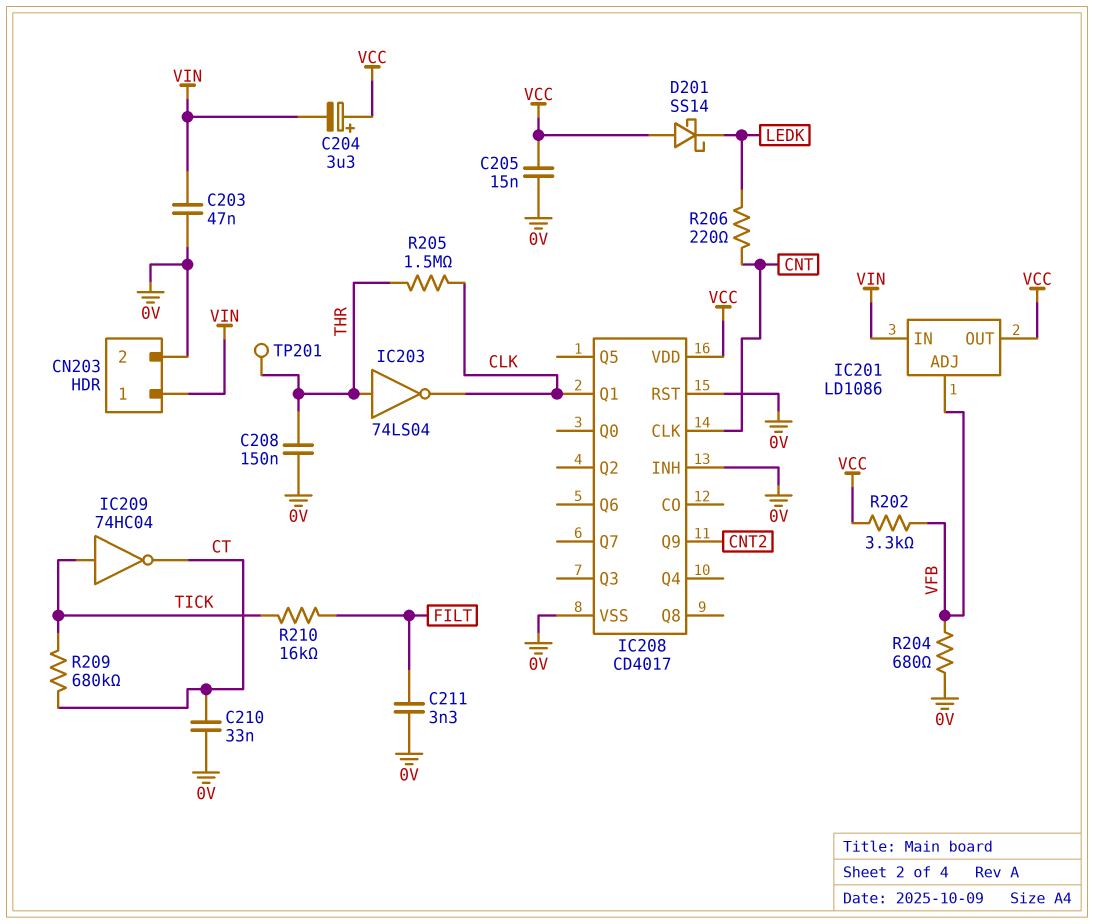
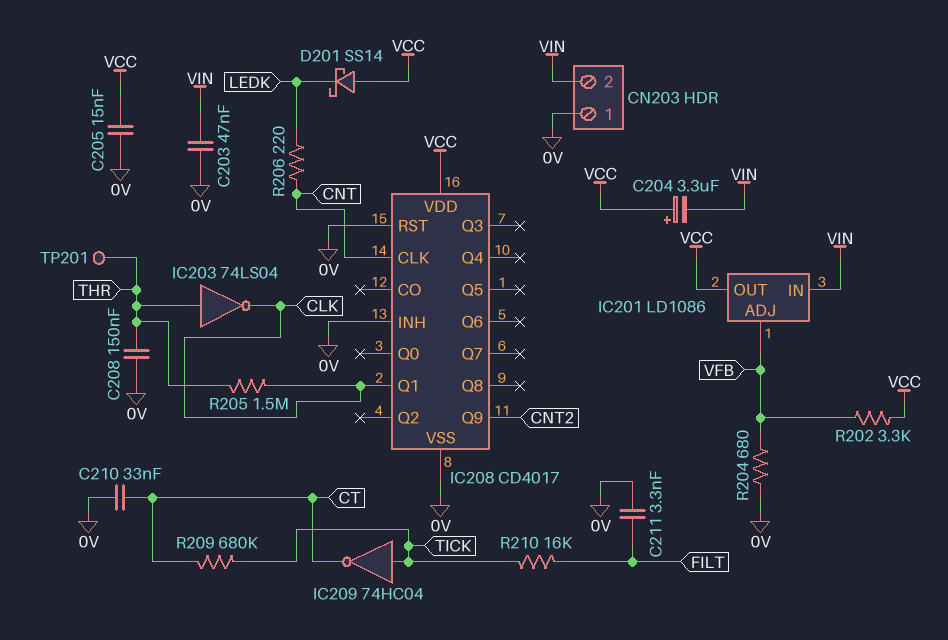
CN203 pin 1: VIN -> 0V
CN203 pin 2: 0V -> VIN

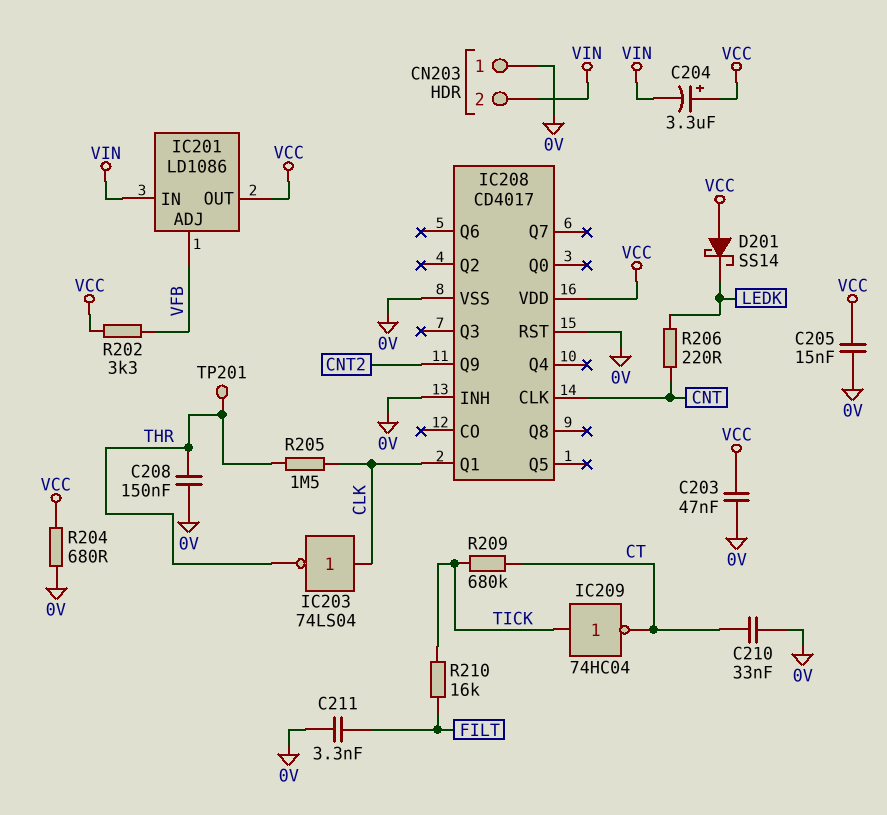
C203: 47nF (0V, VIN) -> 47nF (0V, VCC)
IC203: NOT 74LS04 (in THR, out CLK) -> NOT 74LS04 (in CLK, out THR)
R204: 680 (0V, VFB) -> 680 (0V, VCC)

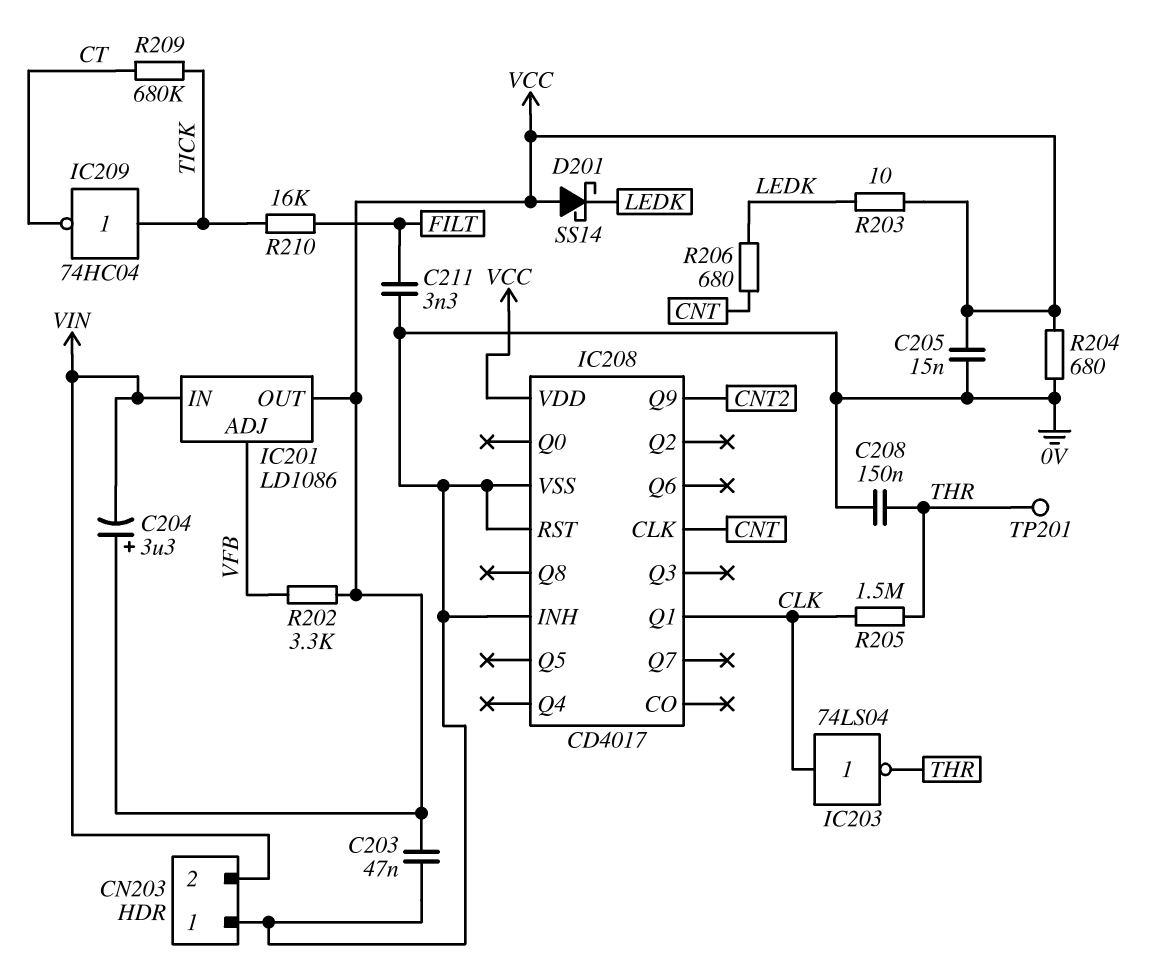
C210: 33nF (0V, CT) -> none
R203: none -> 10 (LEDK, VCC)
R206: 220 (CNT, LEDK) -> 680 (CNT, LEDK)

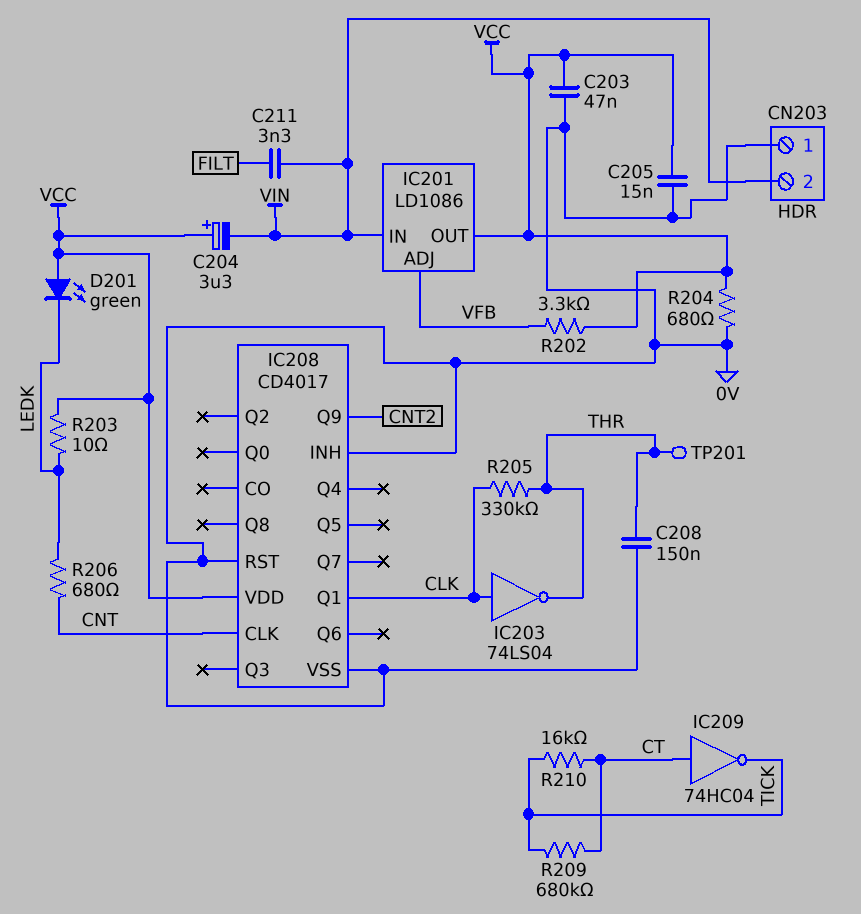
C211: 3.3nF (0V, FILT) -> 3.3nF (FILT, VIN)
D201: schottky SS14 (A VCC, K LEDK) -> LED green (A VCC, K LEDK)
IC209: NOT 74HC04 (in TICK, out CT) -> NOT 74HC04 (in CT, out TICK)
R205: 1.5M (CLK, THR) -> 330k (CLK, THR)
R210: 16k (FILT, TICK) -> 16k (CT, TICK)

